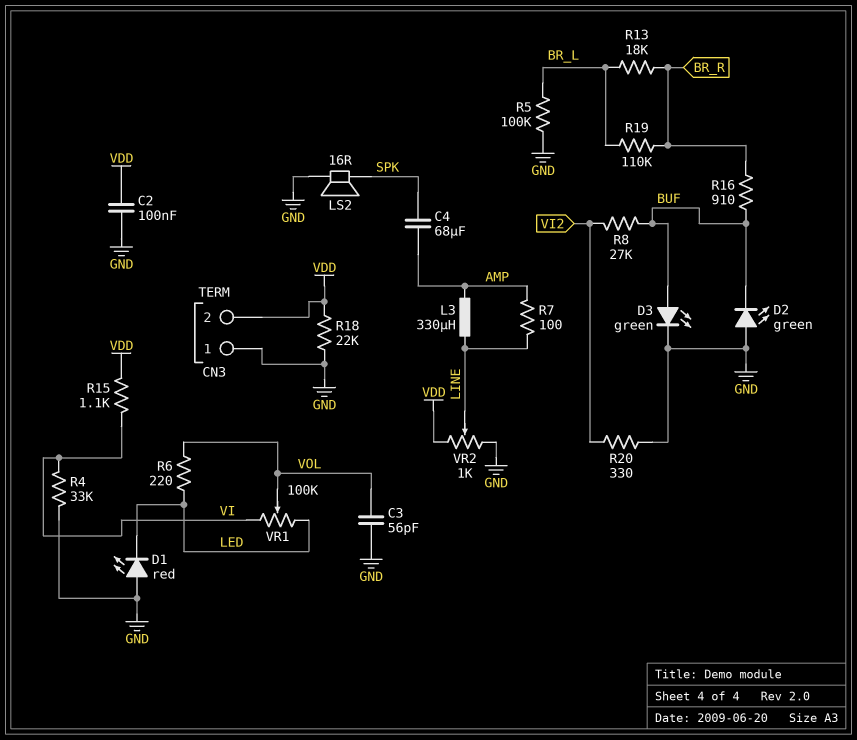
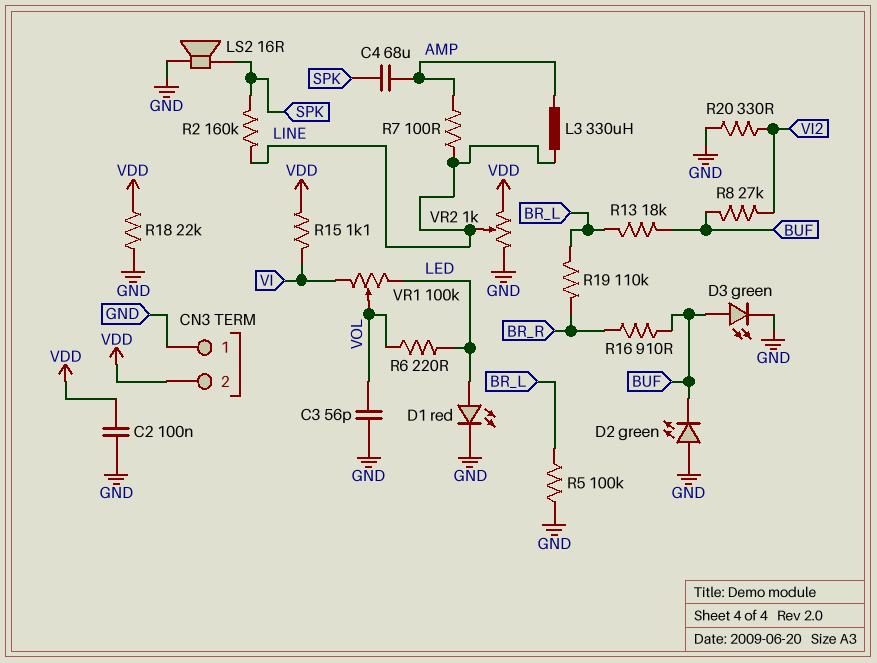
D1: LED red (A GND, K LED) -> LED red (A LED, K GND)
R2: none -> 160k (LINE, SPK)
R4: 33k (GND, VI) -> none
R13: 18k (BR_L, BR_R) -> 18k (BR_L, BUF)

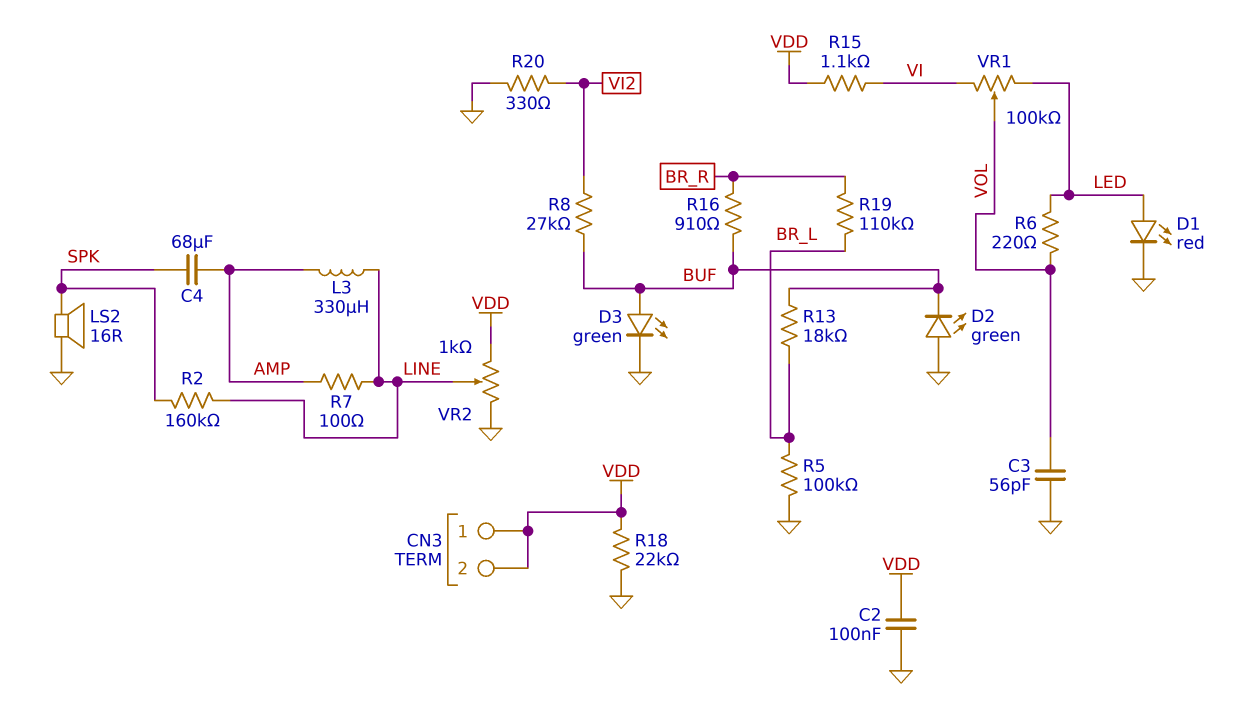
CN3 pin 1: GND -> VDD

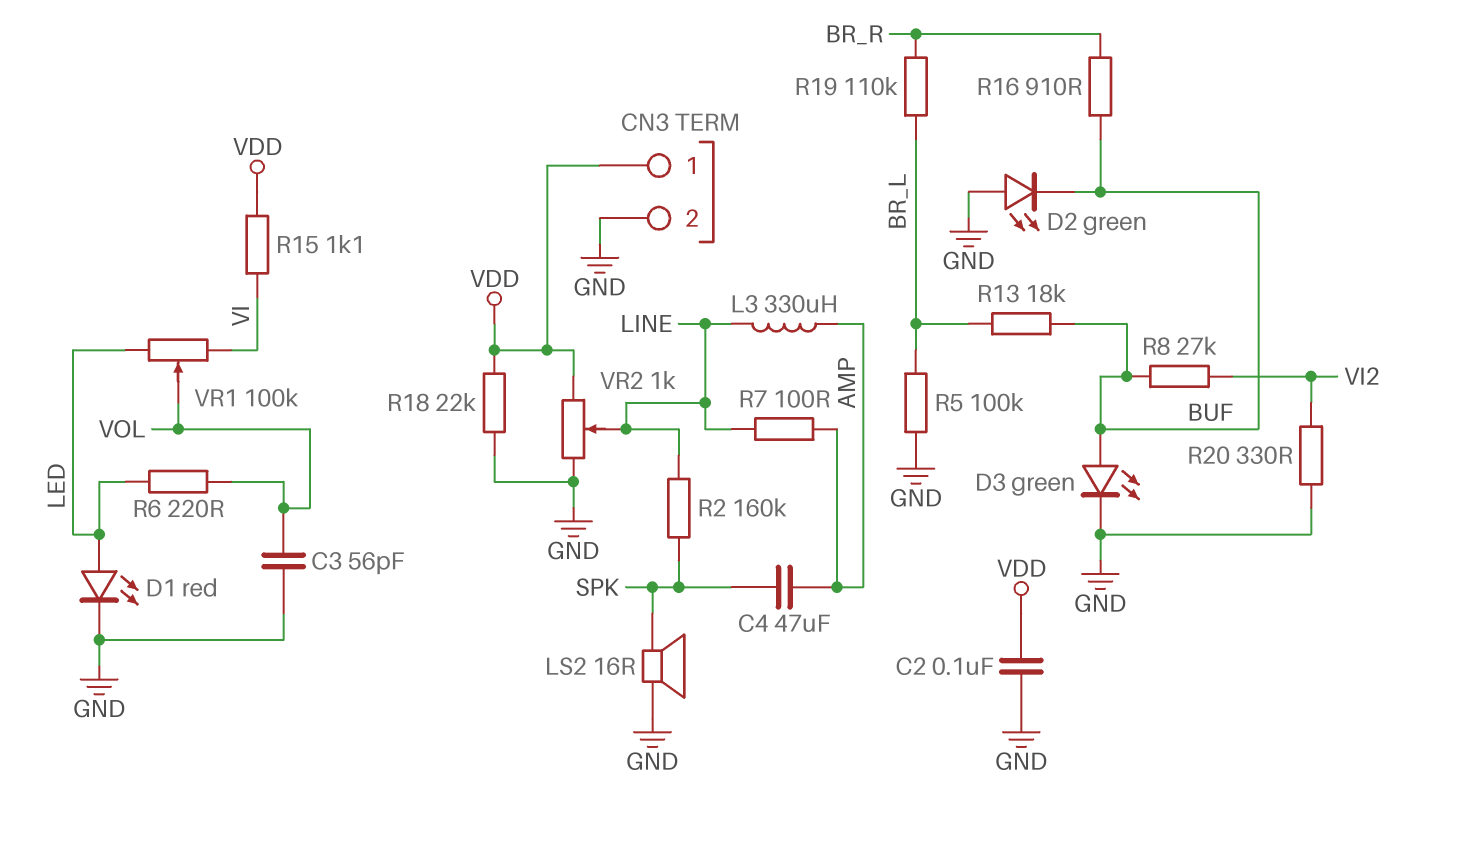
C4: 68uF (AMP, SPK) -> 47uF (AMP, SPK)
CN3 pin 2: VDD -> GND

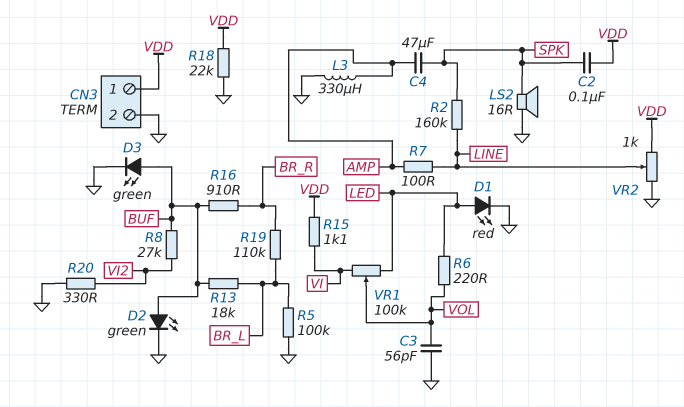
C2: 100nF (GND, VDD) -> 100nF (SPK, VDD)
D2: LED green (A GND, K BUF) -> LED green (A BUF, K GND)
L3: 330uH (AMP, LINE) -> 330uH (AMP, GND)

